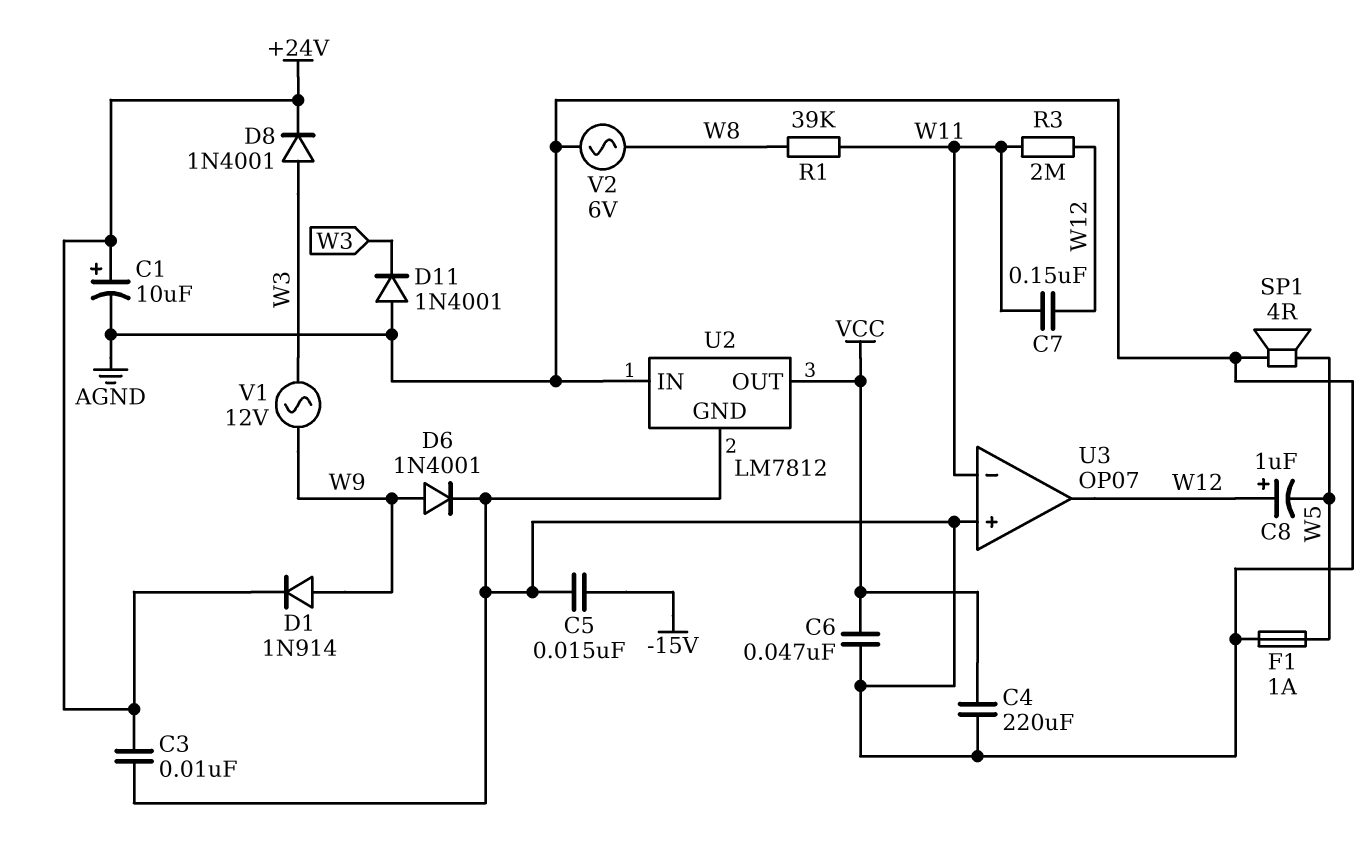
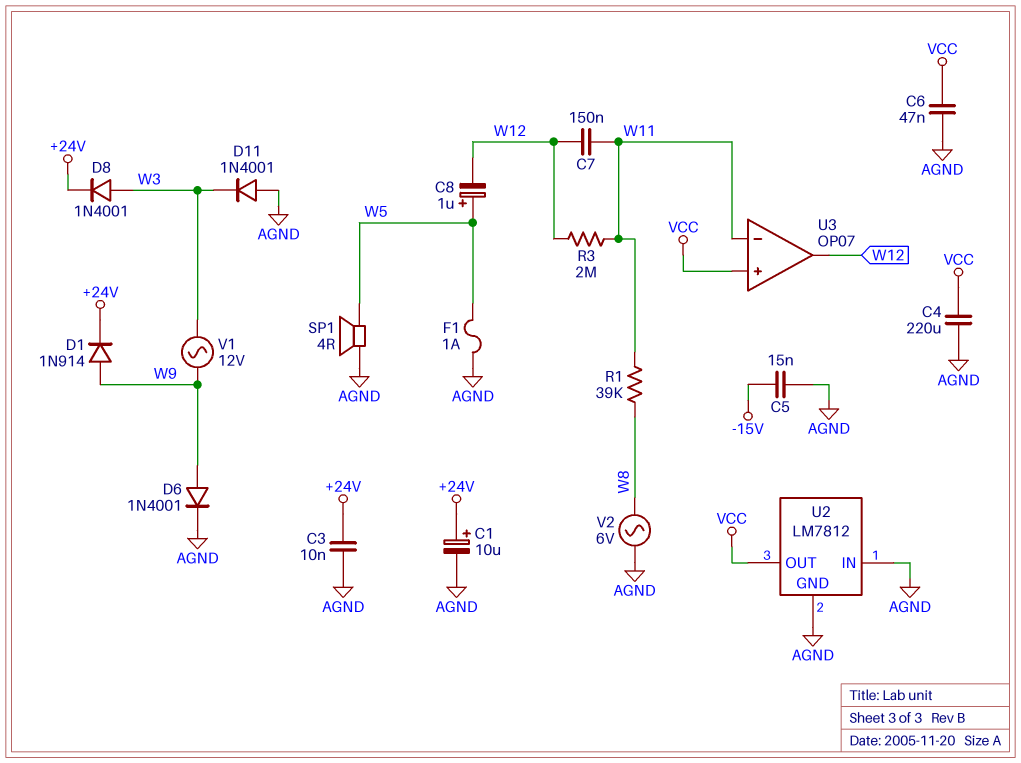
C8: 1uF (plus W12, minus W5) -> 1uF (plus W5, minus W12)
U3 pin in+: AGND -> VCC

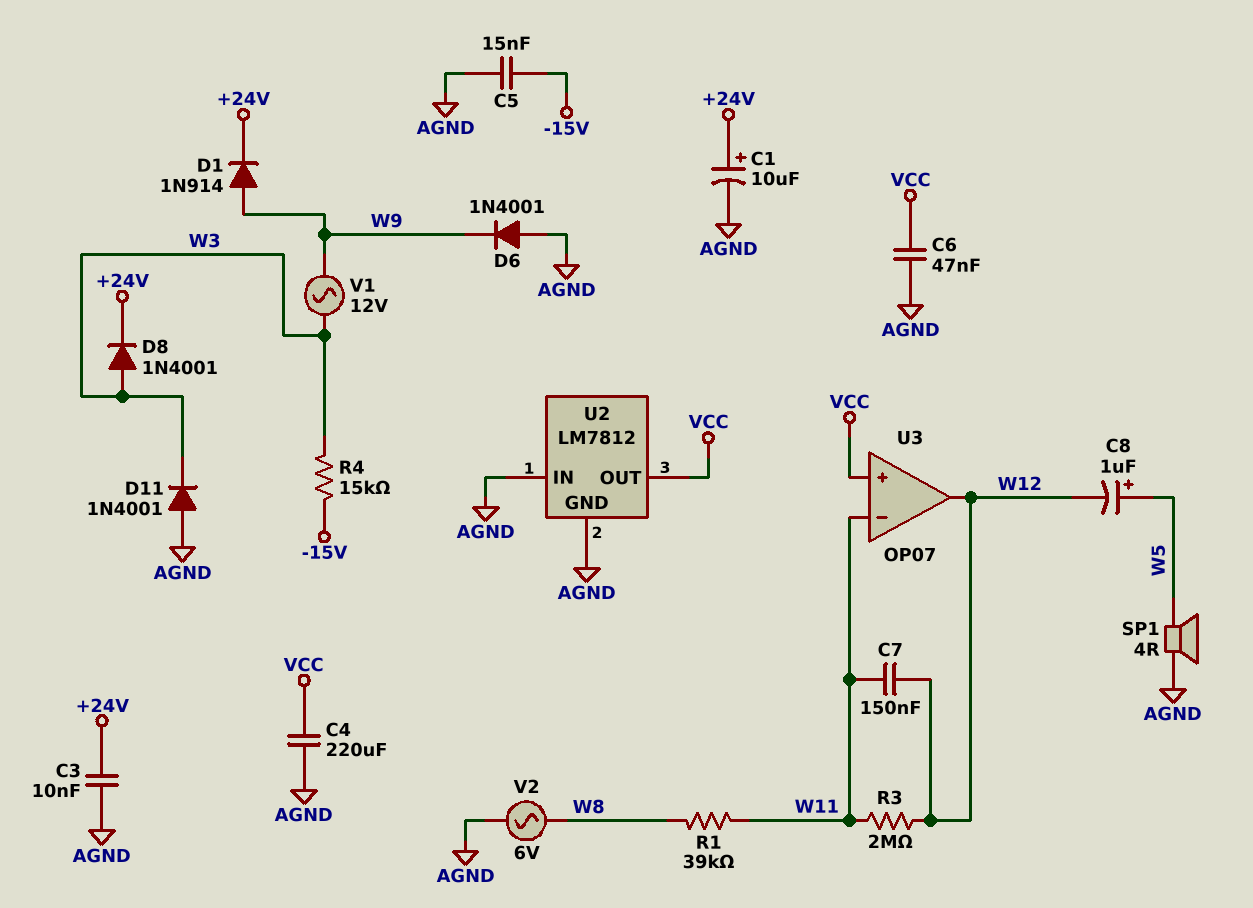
D6: diode 1N4001 (A W9, K AGND) -> diode 1N4001 (A AGND, K W9)
F1: 1A (AGND, W5) -> none
R4: none -> 15k (-15V, W3)

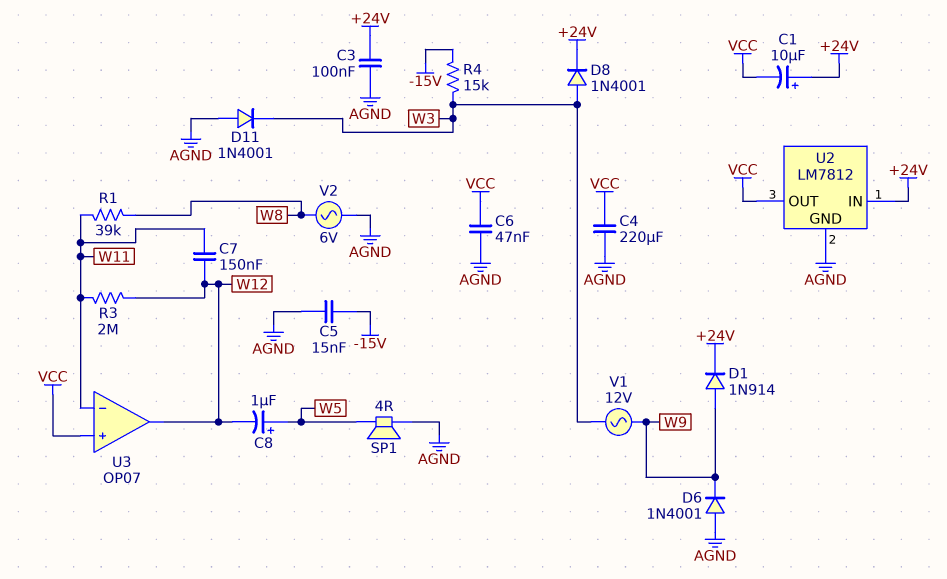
C1: 10uF (plus +24V, minus AGND) -> 10uF (plus +24V, minus VCC)
C3: 10nF (+24V, AGND) -> 100nF (+24V, AGND)
U2 pin IN: AGND -> +24V

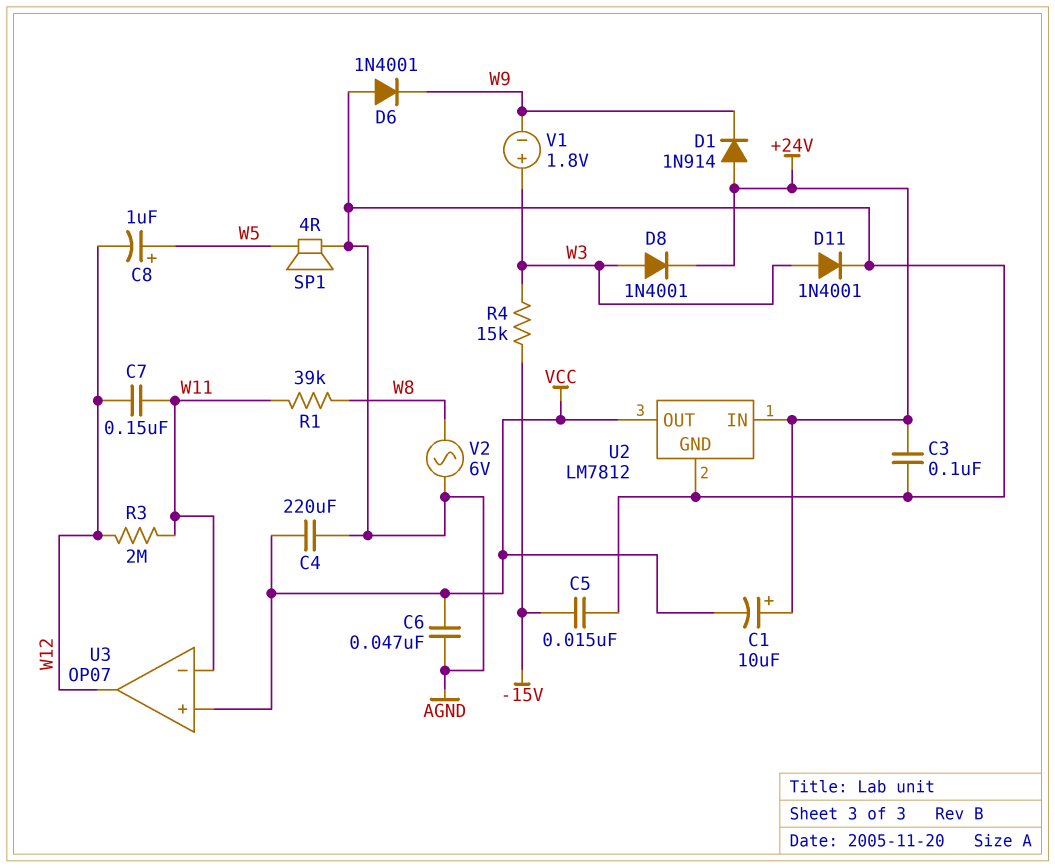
D1: diode 1N914 (A W9, K +24V) -> diode 1N914 (A +24V, K W9)
D11: diode 1N4001 (A AGND, K W3) -> diode 1N4001 (A W3, K AGND)
V1: AC 12V (W3, W9) -> 1.8V (plus W3, minus W9)

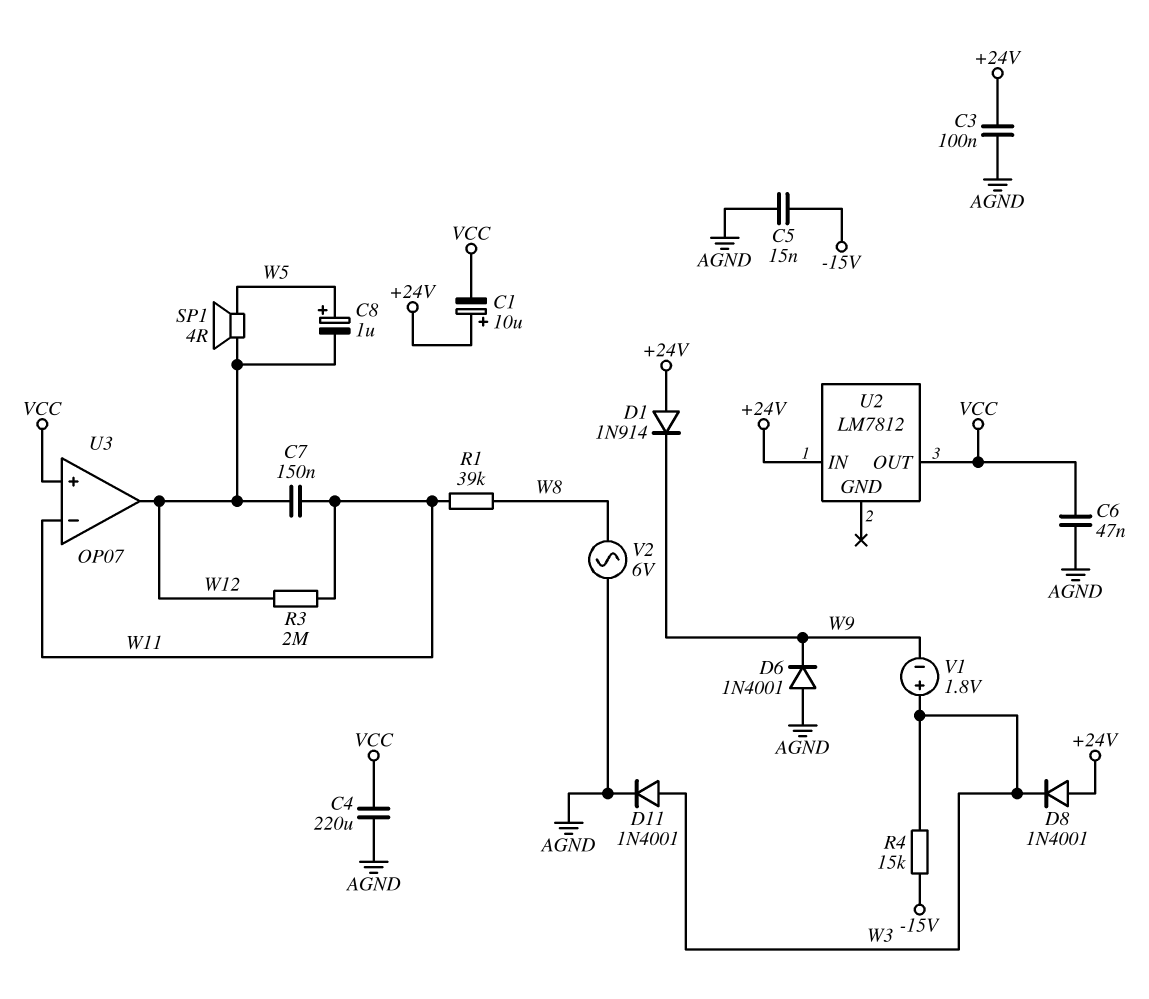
D8: diode 1N4001 (A W3, K +24V) -> diode 1N4001 (A +24V, K W3)
SP1: speaker 4R (AGND, W5) -> speaker 4R (W5, W12)
U2 pin GND: AGND -> none

